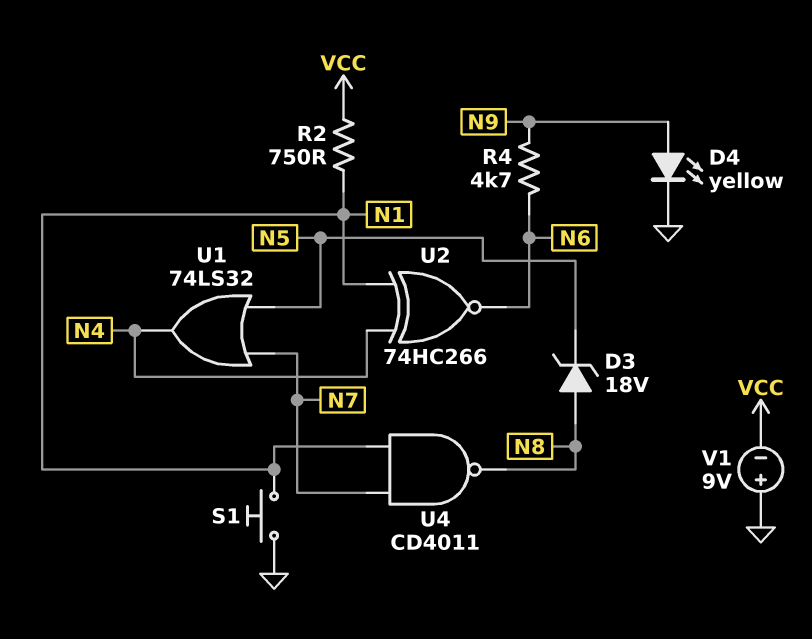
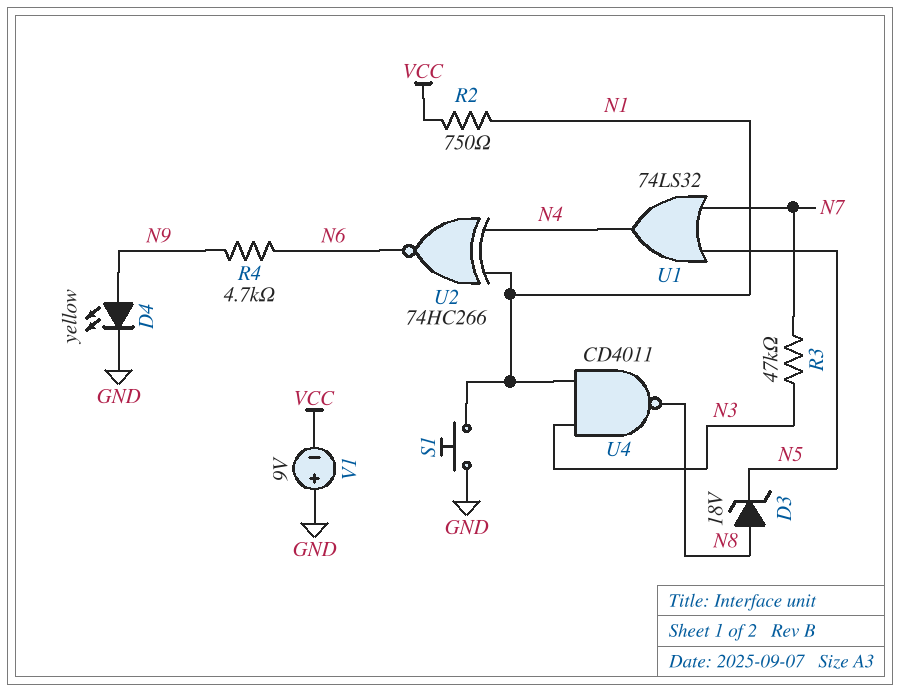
R3: none -> 47k (N3, N7)
U4: NAND CD4011 (in N1, in N7, out N8) -> NAND CD4011 (in N1, in N3, out N8)

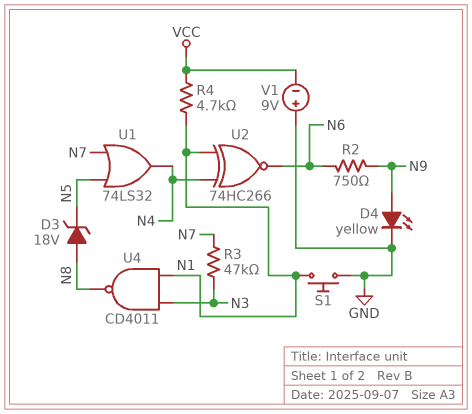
R2: 750 (N1, VCC) -> 750 (N6, N9)
R4: 4.7k (N6, N9) -> 4.7k (N1, VCC)

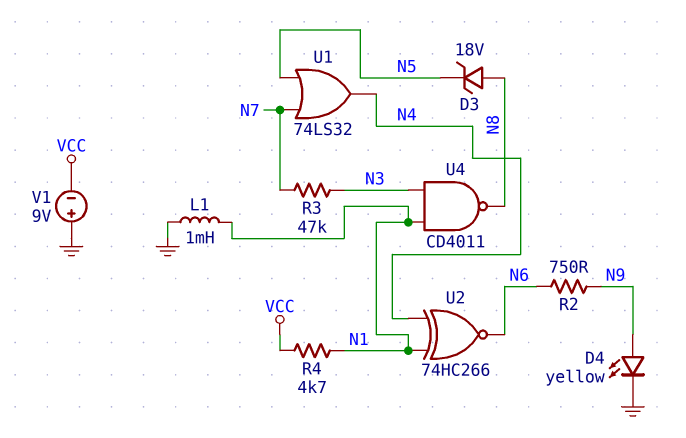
L1: none -> 1mH (GND, N1)
S1: button (GND, N1) -> none

